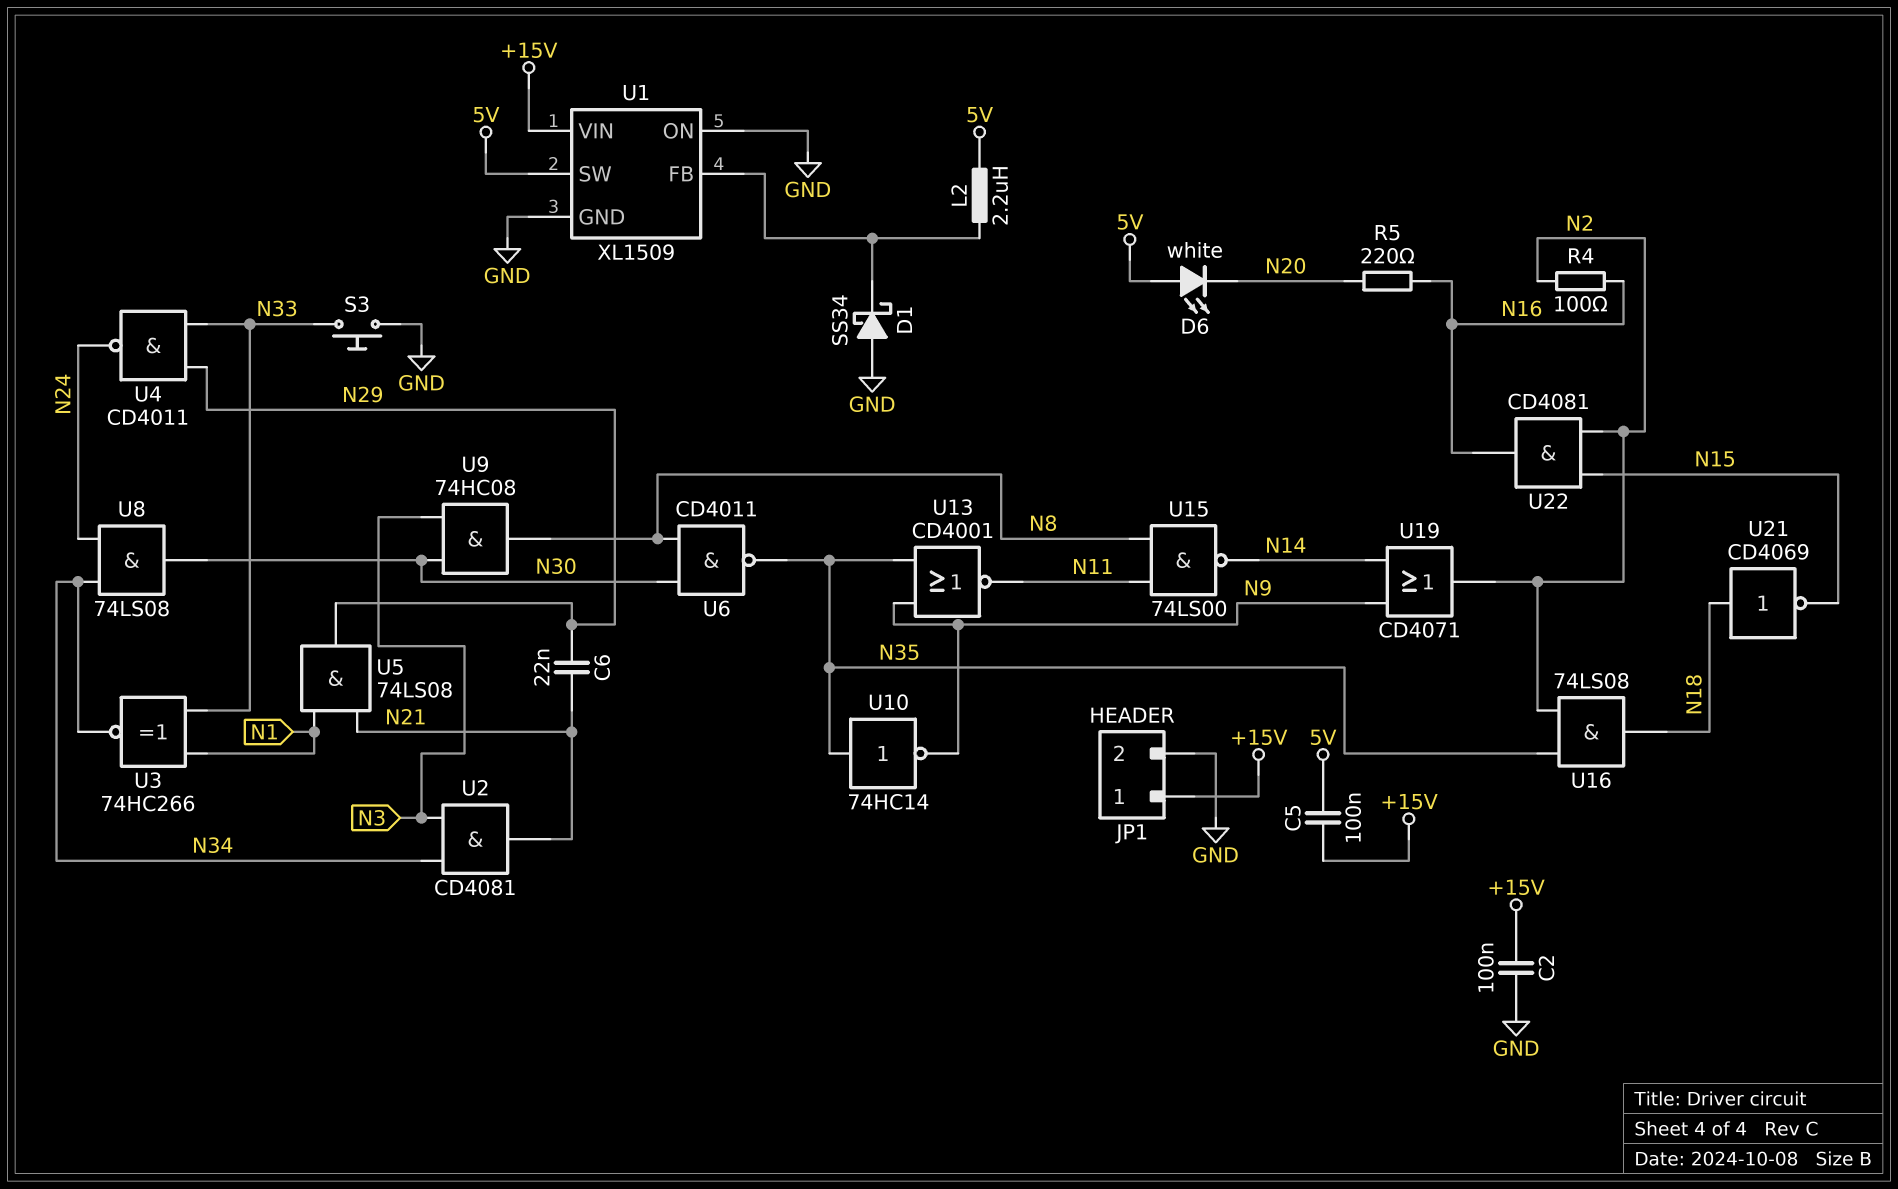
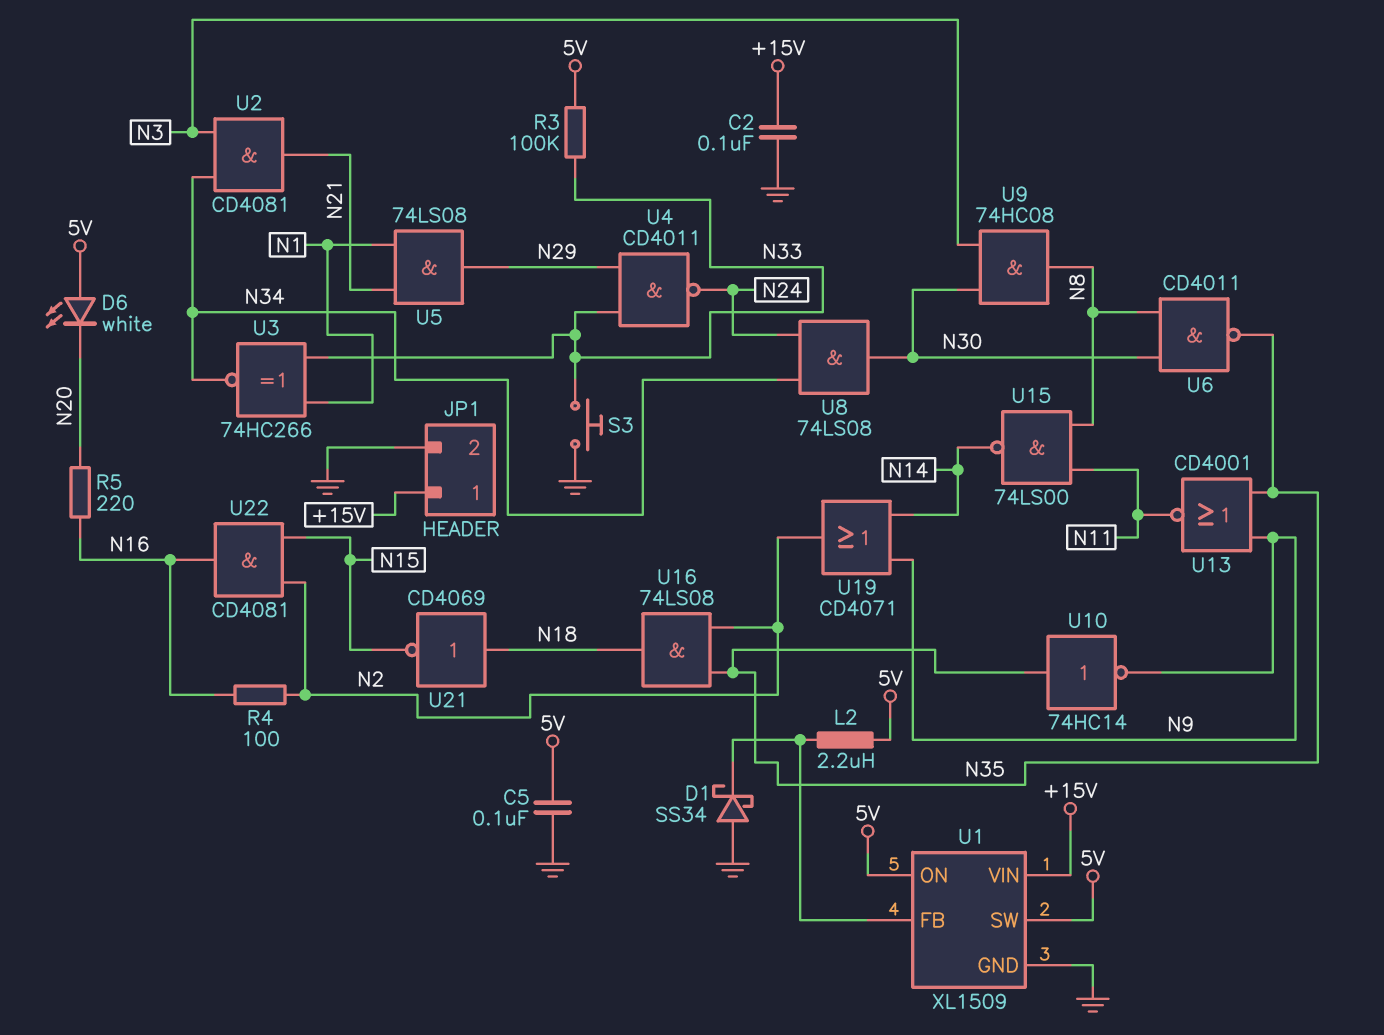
C5: 100nF (+15V, 5V) -> 100nF (5V, GND)
C6: 22nF (N21, N29) -> none
R3: none -> 100k (5V, N33)
U1 pin ON: GND -> 5V

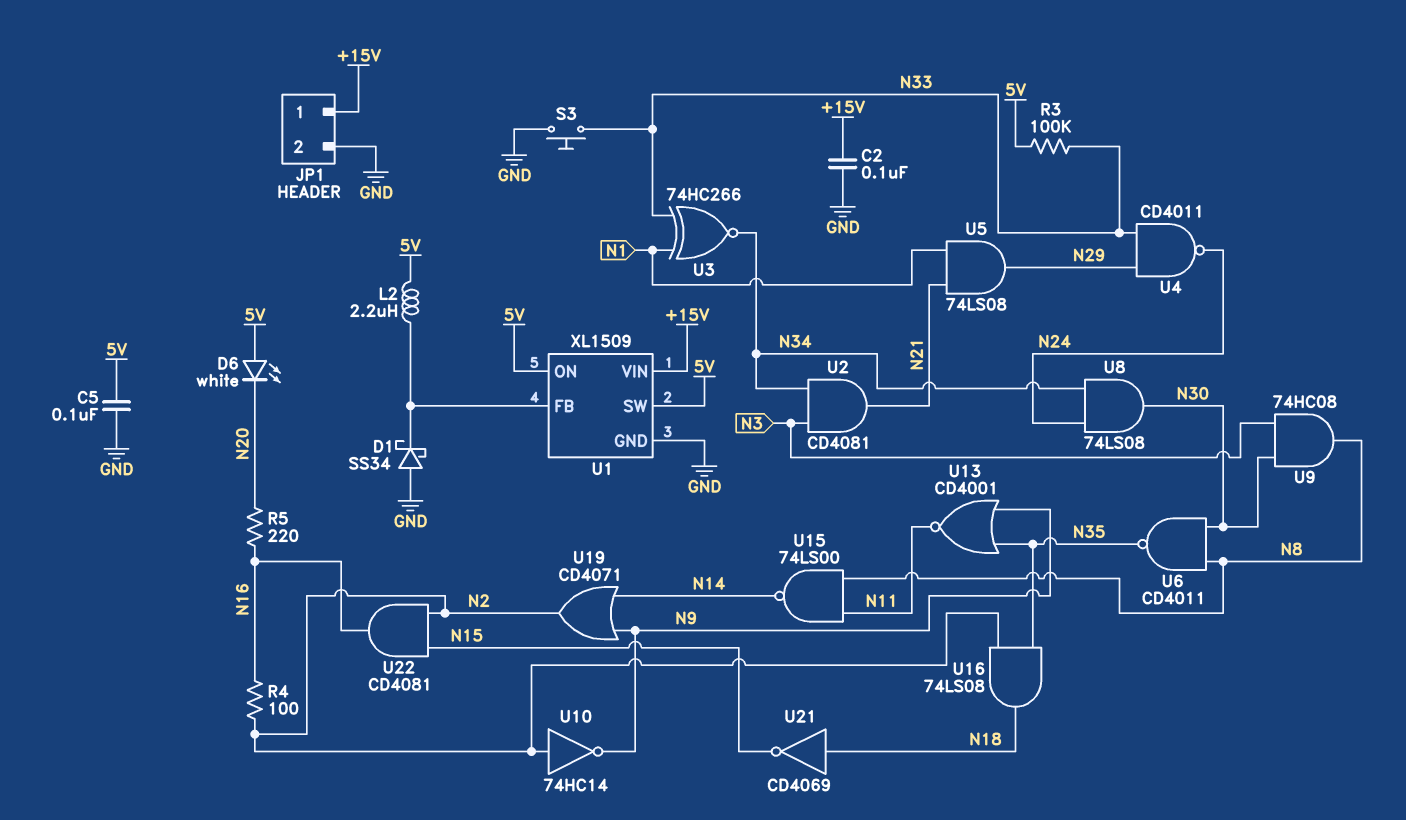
U10: NOT 74HC14 (in N35, out N9) -> NOT 74HC14 (in N2, out N9)

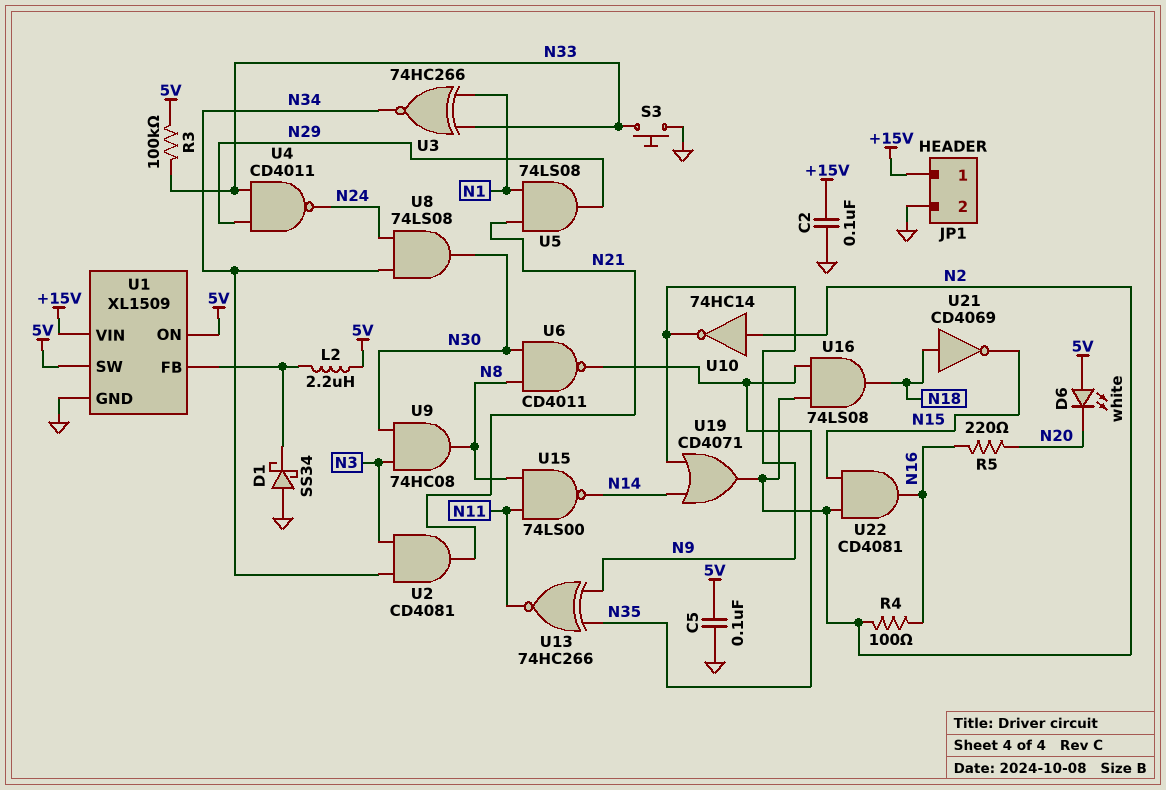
U13: NOR CD4001 (in N9, in N35, out N11) -> XNOR 74HC266 (in N9, in N35, out N11)

